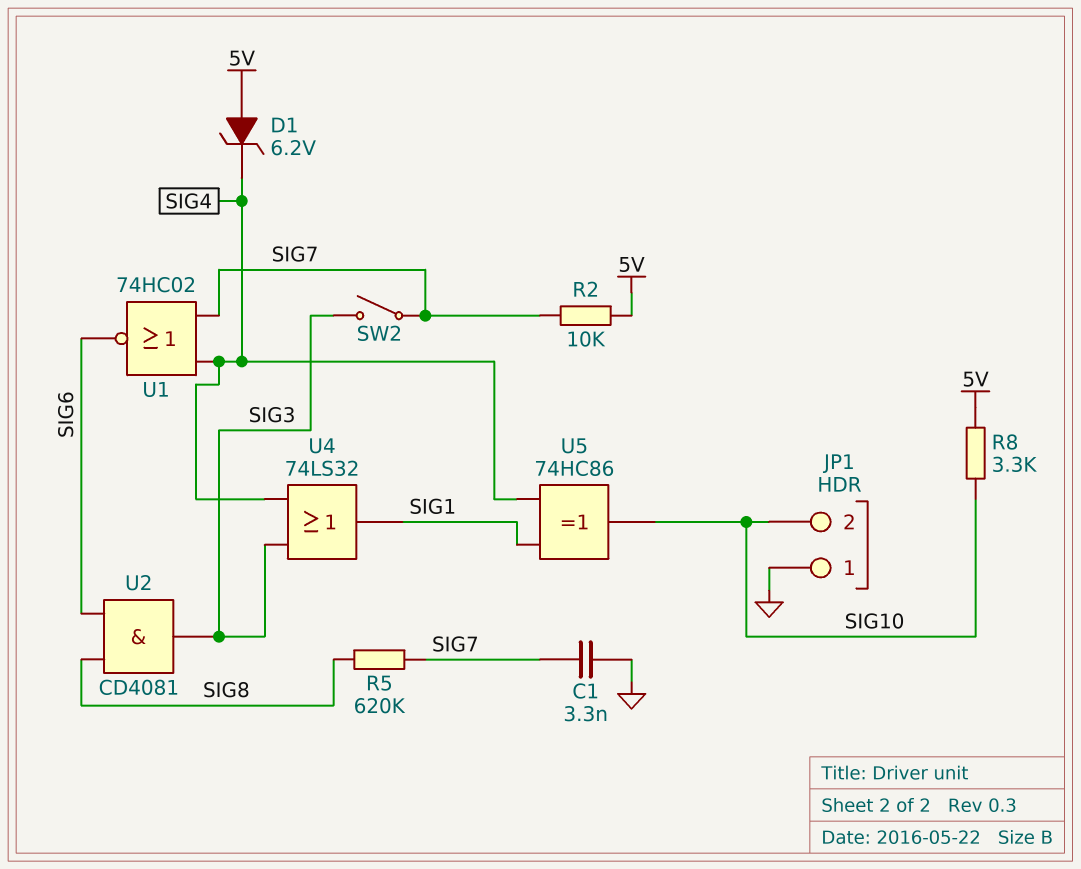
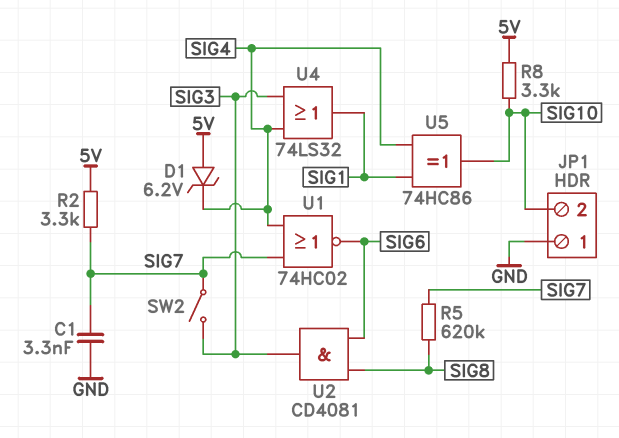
R2: 10k (5V, SIG7) -> 3.3k (5V, SIG7)

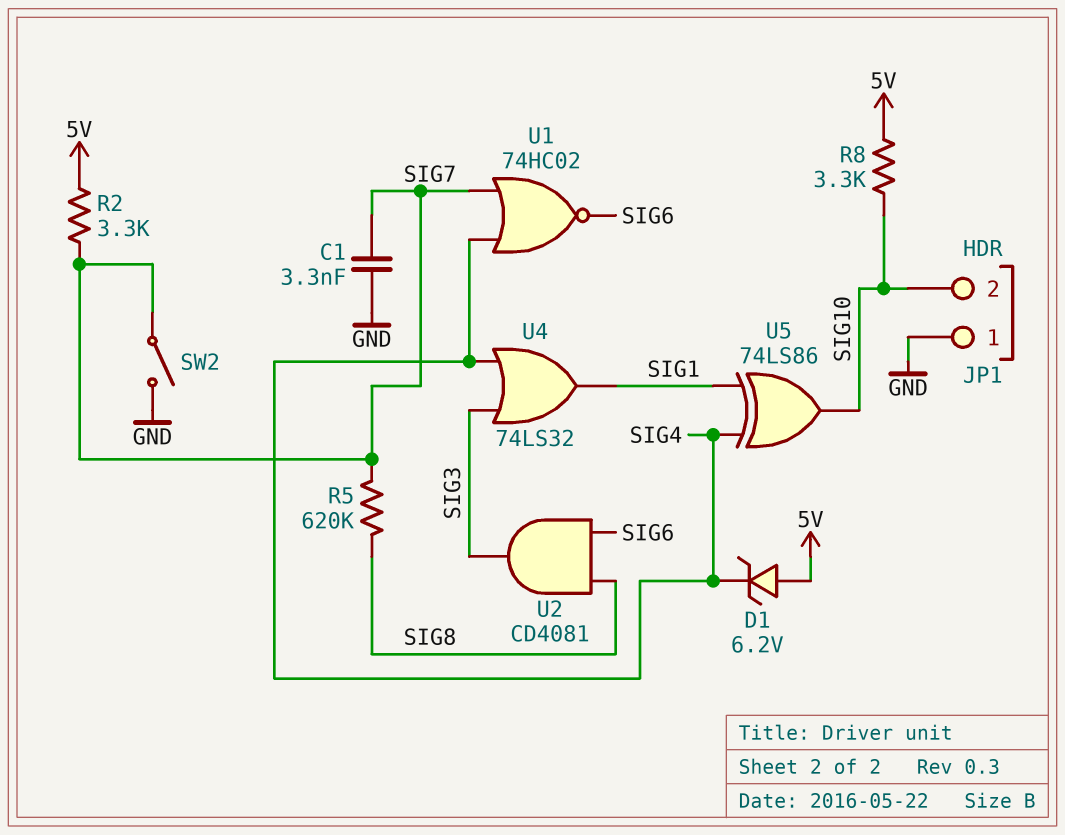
SW2: switch (SIG3, SIG7) -> switch (GND, SIG7)
U5: XOR 74HC86 (in SIG1, in SIG4, out SIG10) -> XOR 74LS86 (in SIG1, in SIG4, out SIG10)

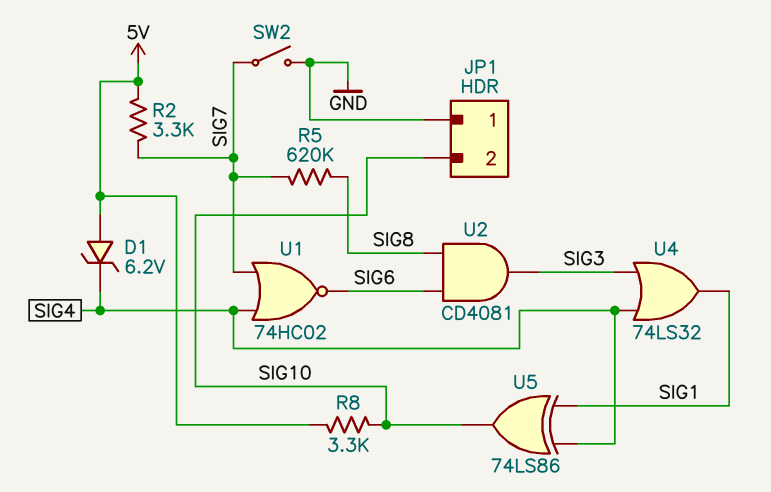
C1: 3.3nF (GND, SIG7) -> none

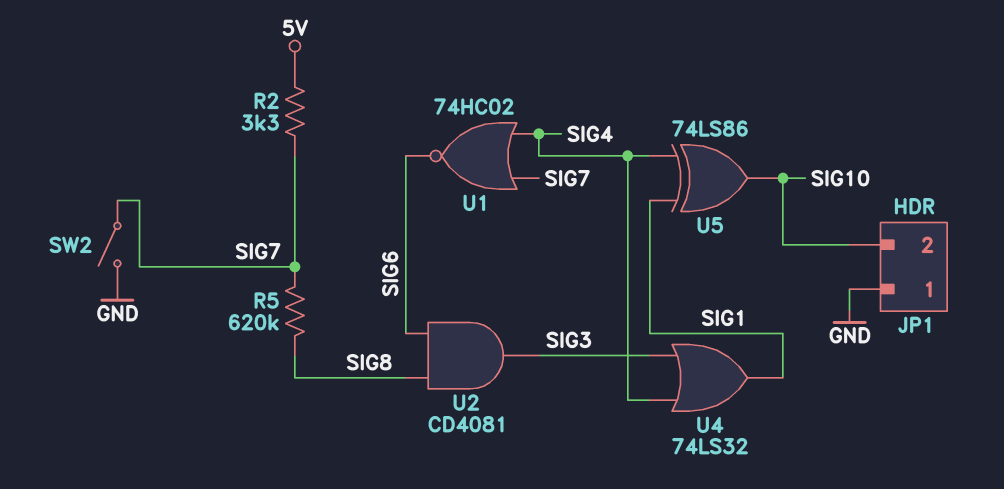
D1: zener 6.2V (A 5V, K SIG4) -> none
R8: 3.3k (5V, SIG10) -> none

